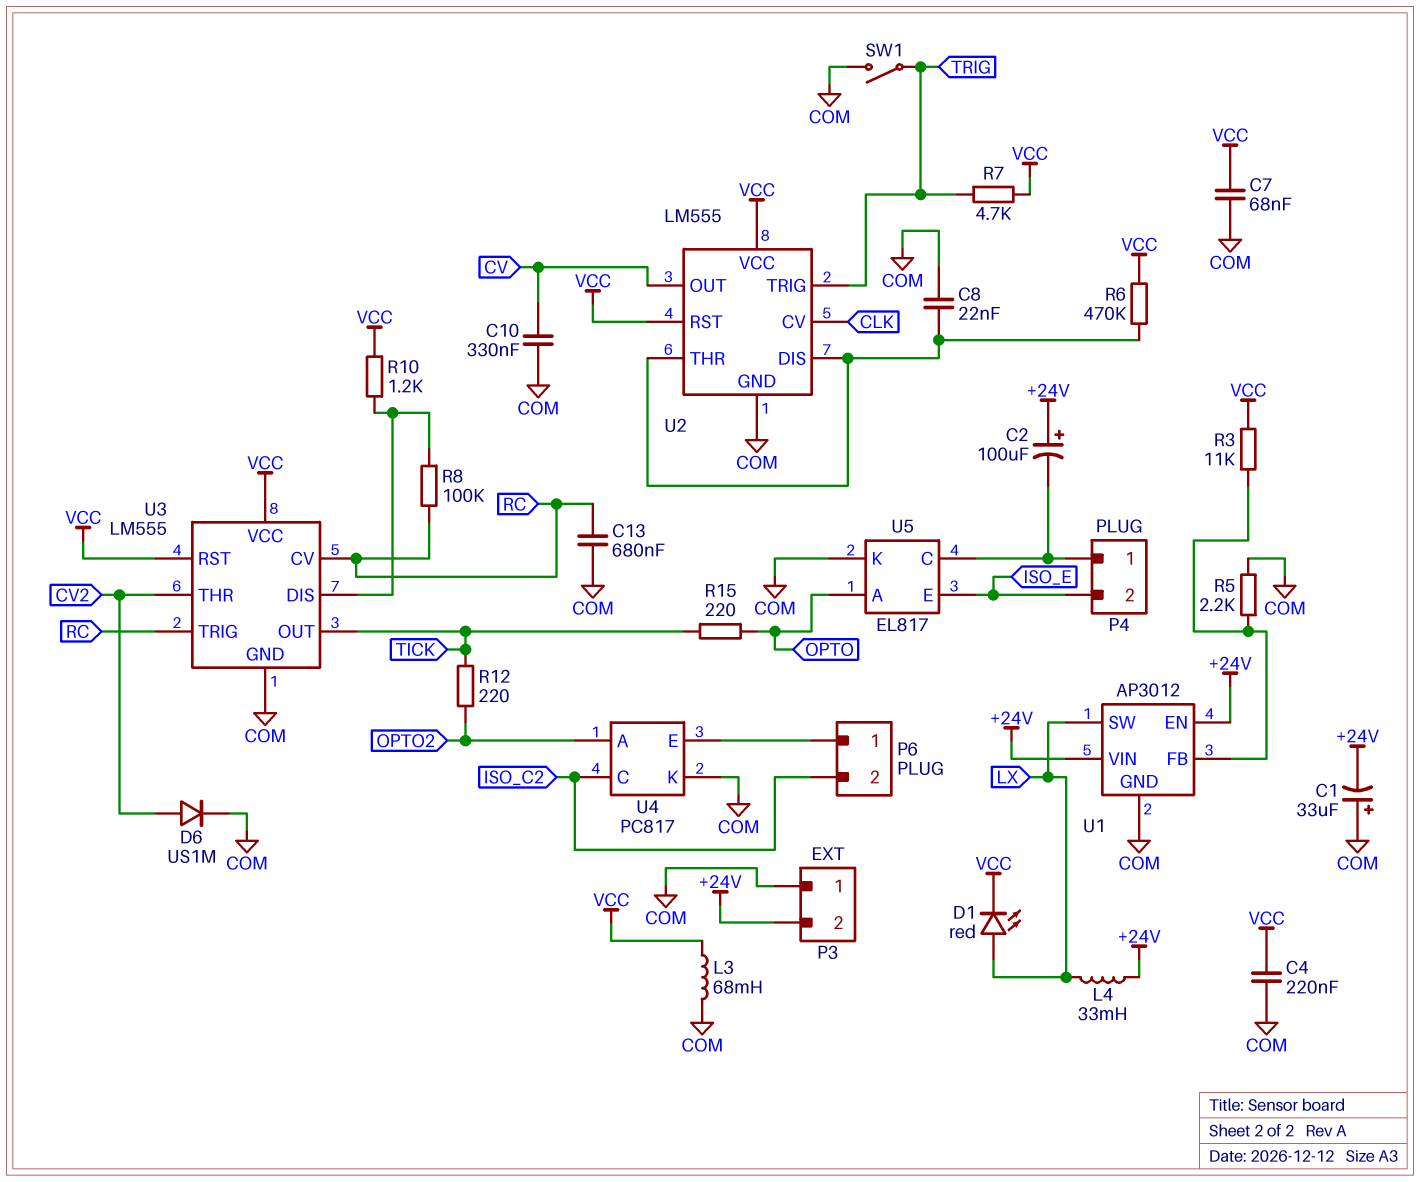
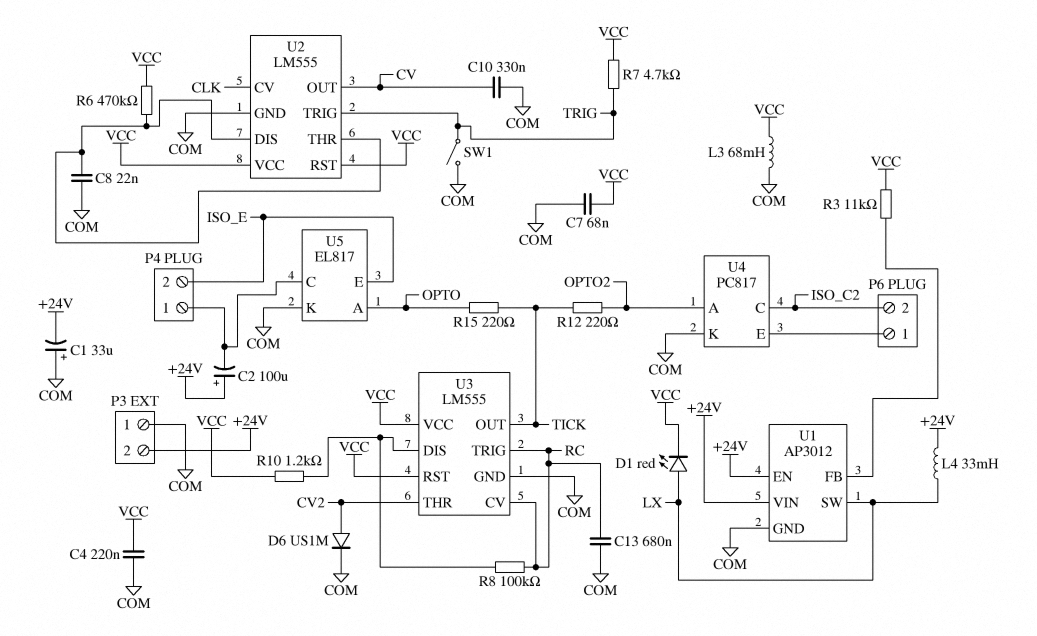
R5: 2.2k (COM, U1/FB) -> none

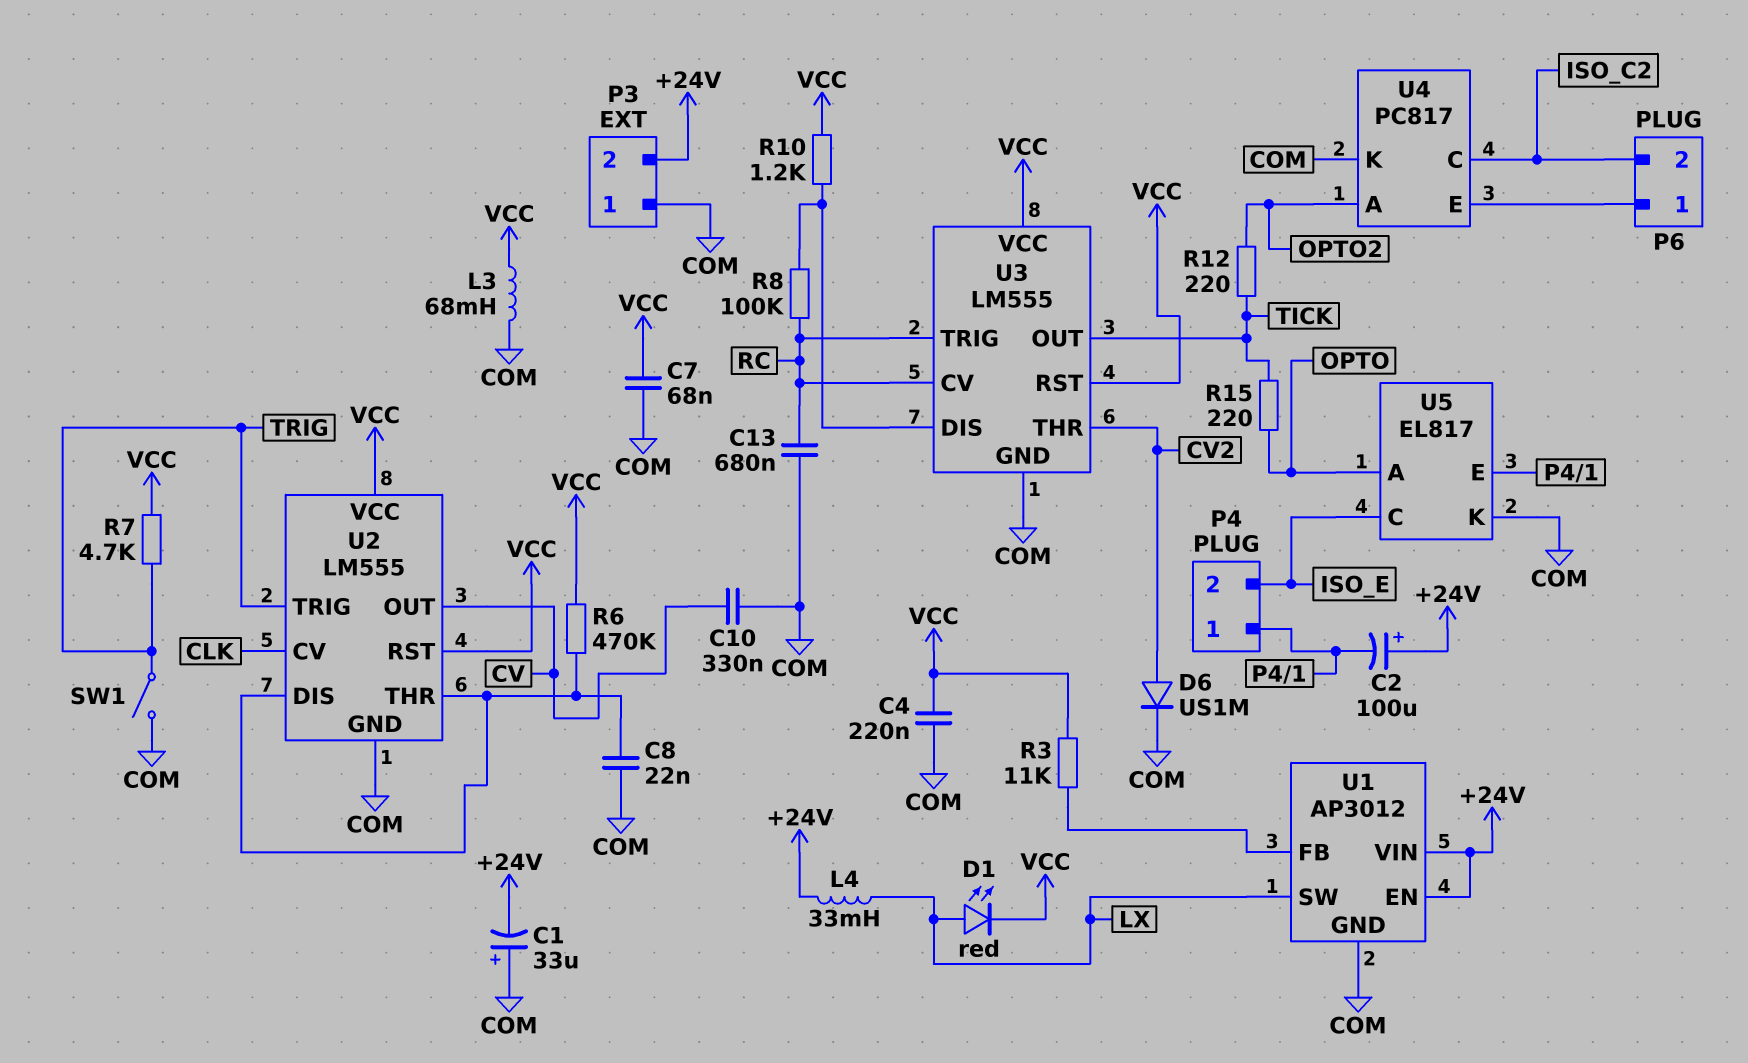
U5 pin C: P4/1 -> ISO_E
U5 pin E: ISO_E -> P4/1

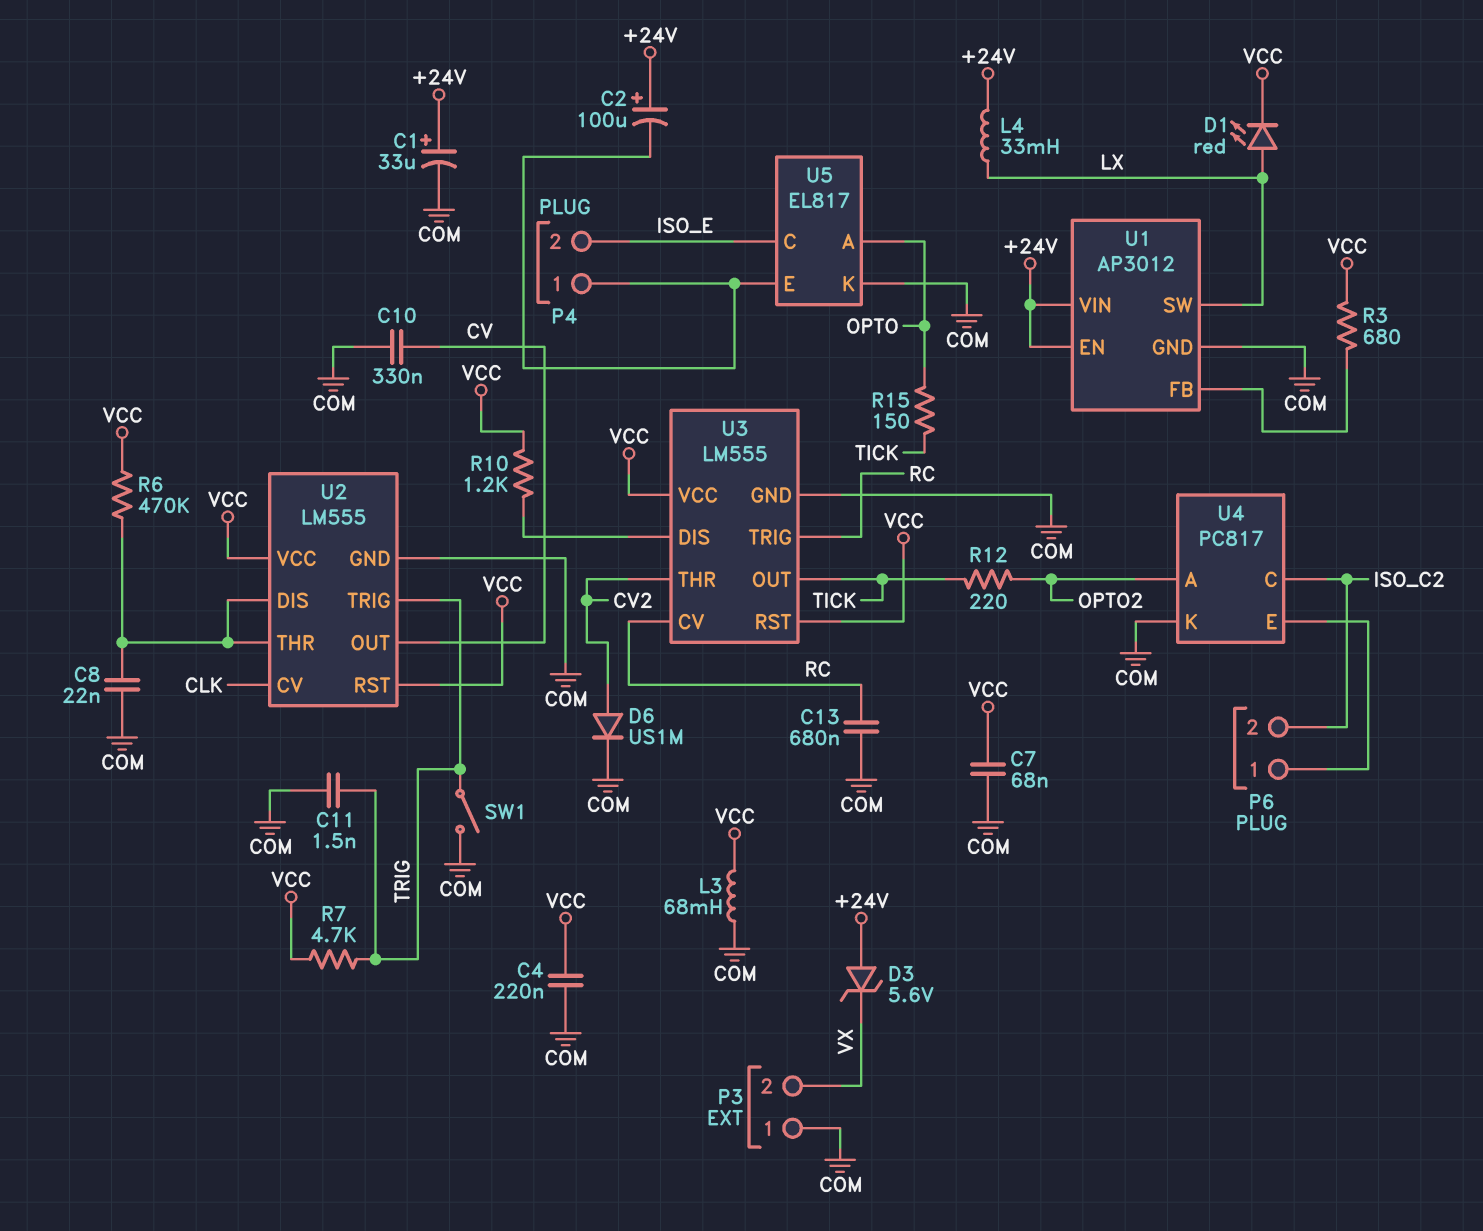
C1: 33uF (plus COM, minus +24V) -> 33uF (plus +24V, minus COM)
C11: none -> 1.5nF (COM, TRIG)
D3: none -> zener 5.6V (A +24V, K VX)
P3 pin 2: +24V -> VX
R3: 11k (U1/FB, VCC) -> 680 (U1/FB, VCC)
R8: 100k (RC, U3/DIS) -> none
R15: 220 (OPTO, TICK) -> 150 (OPTO, TICK)

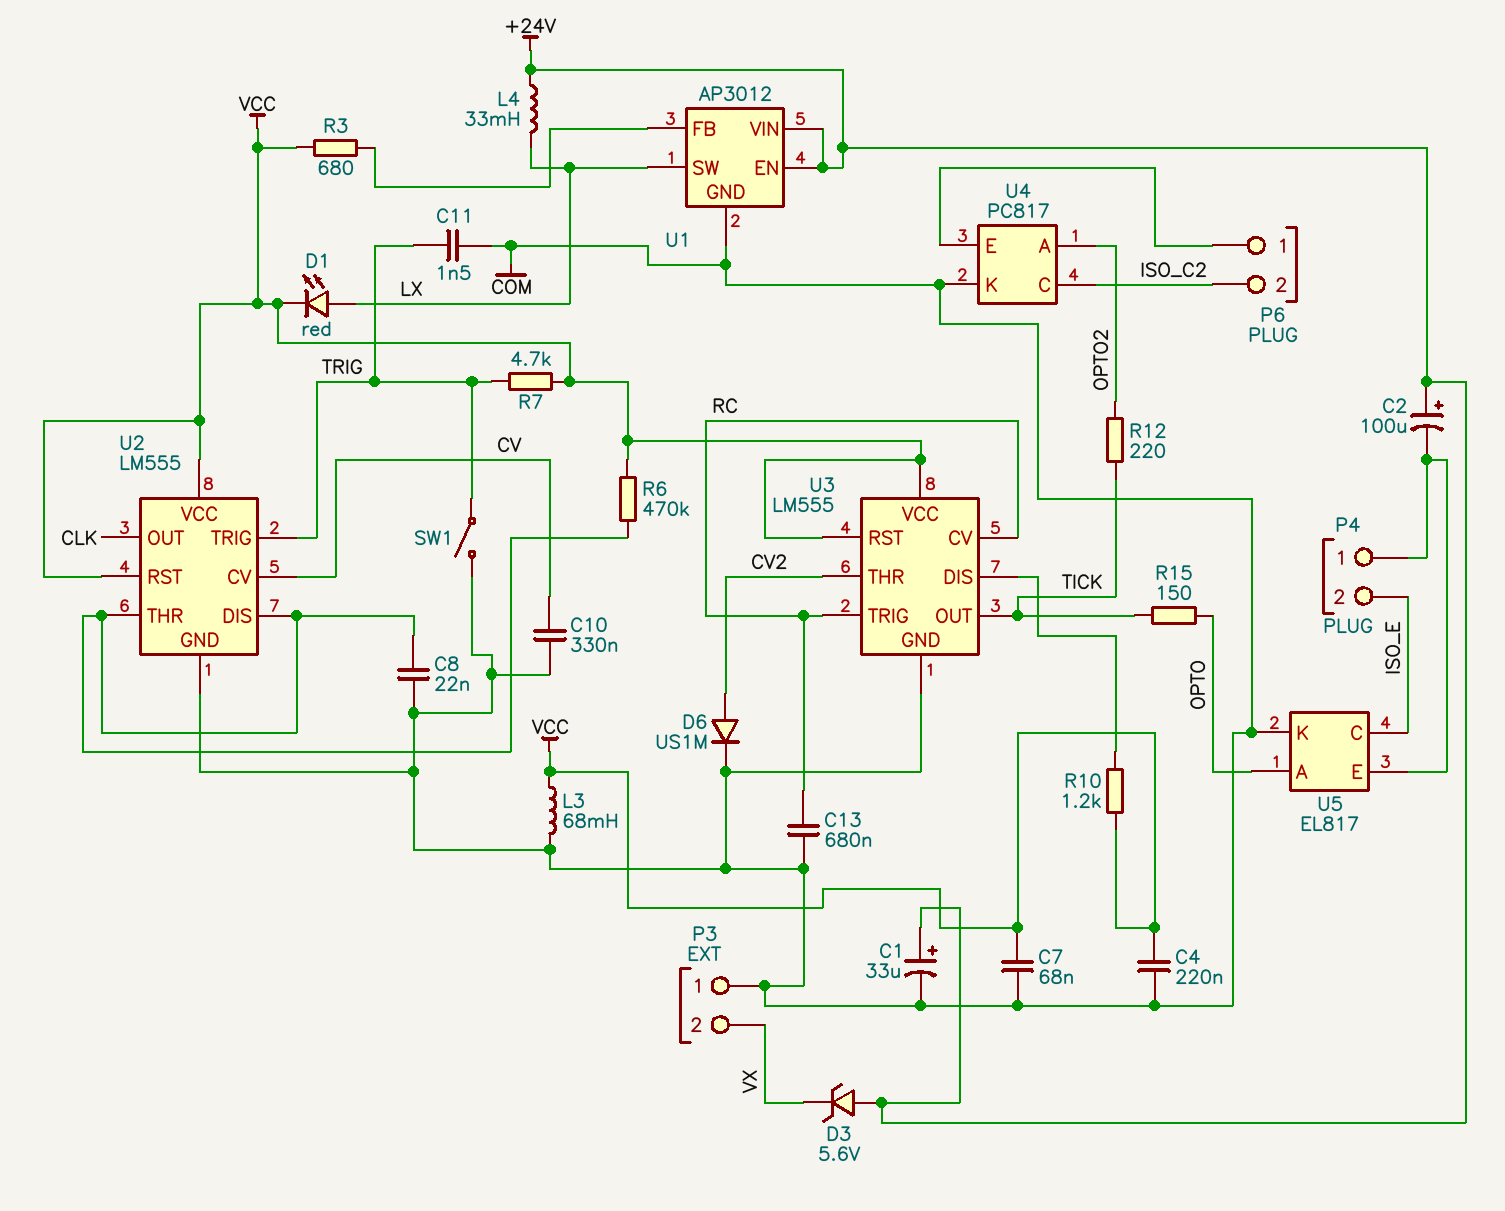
U2 pin CV: CLK -> CV
U2 pin OUT: CV -> CLK

